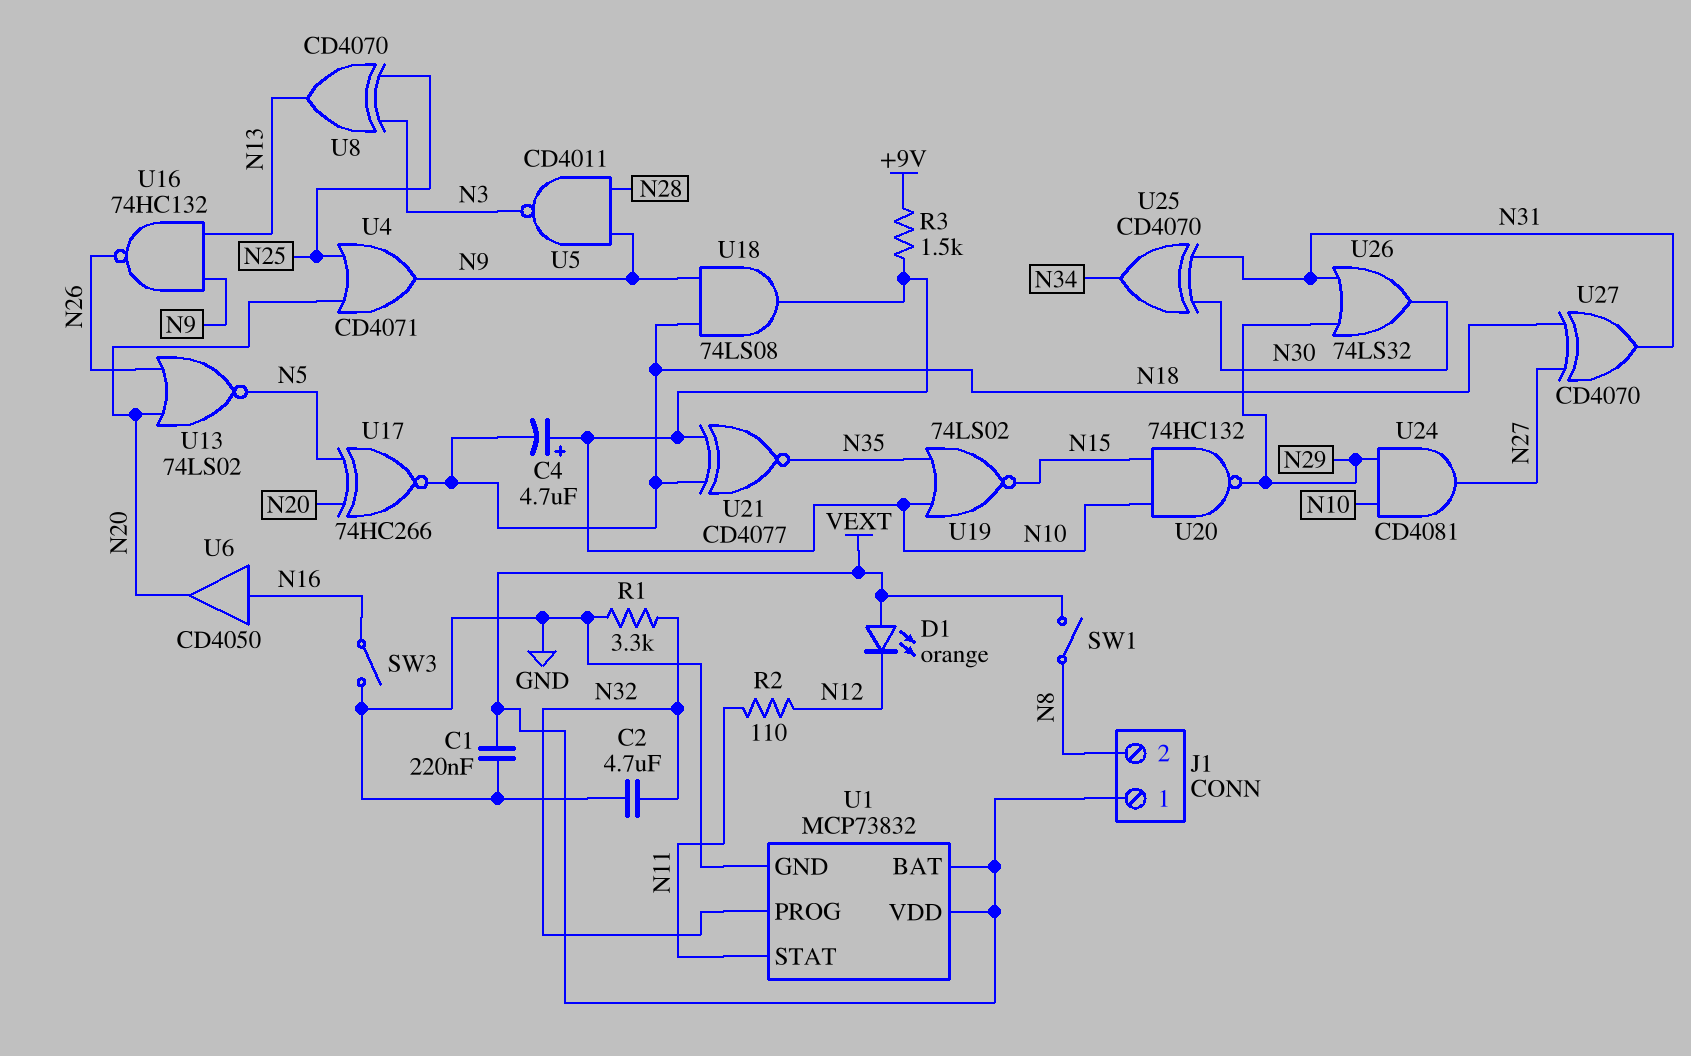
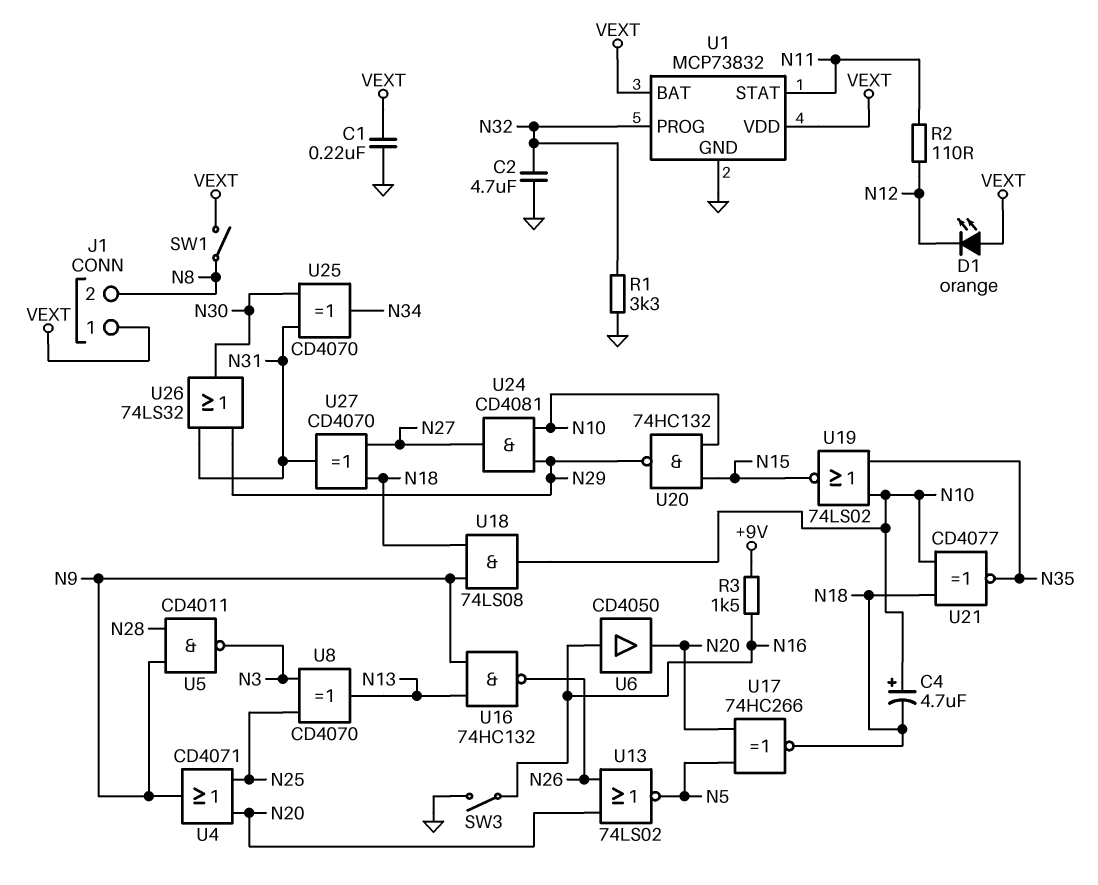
R3: 1.5k (+9V, N10) -> 1.5k (+9V, N16)

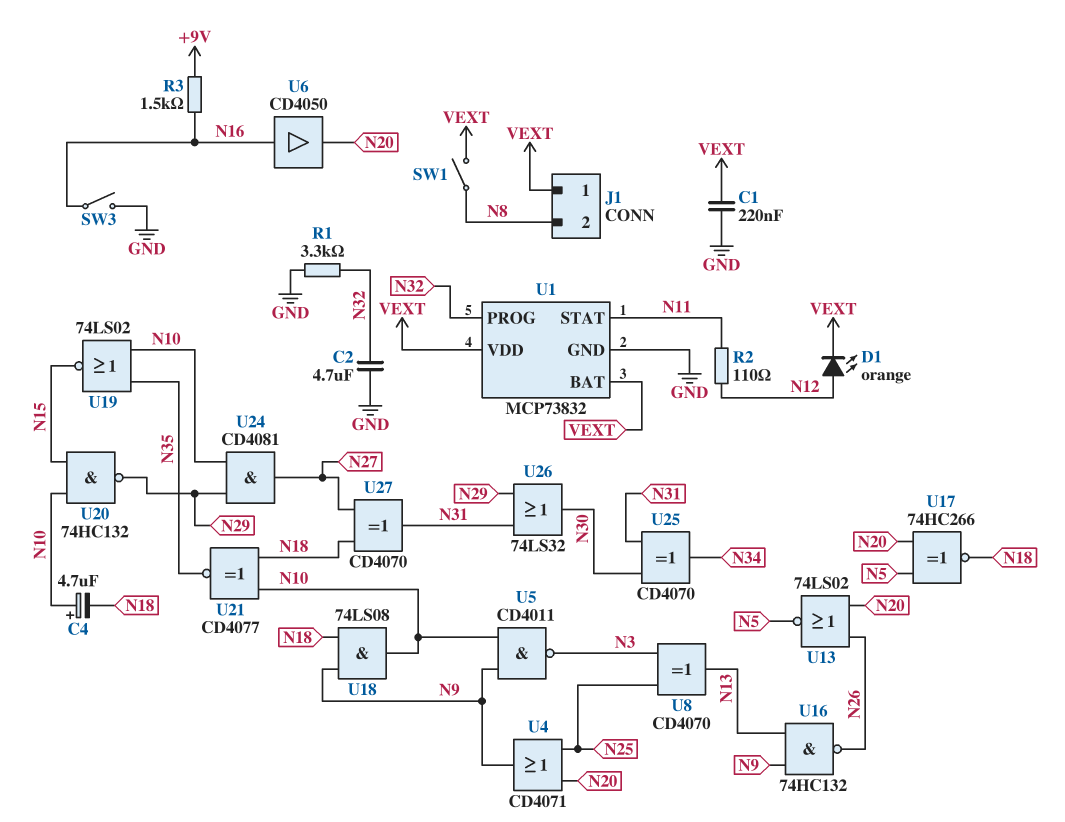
D1: LED orange (A VEXT, K N12) -> LED orange (A N12, K VEXT)
U5: NAND CD4011 (in N9, in N28, out N3) -> NAND CD4011 (in N9, in N10, out N3)

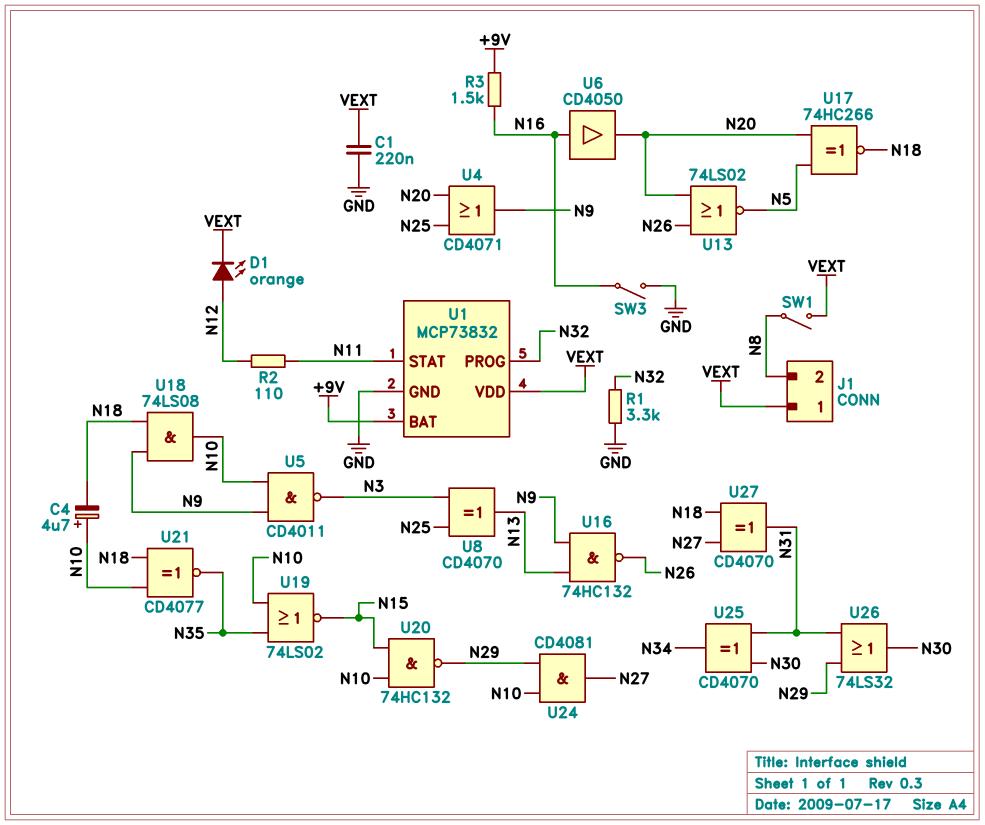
C2: 4.7uF (GND, N32) -> none
U1 pin BAT: VEXT -> +9V

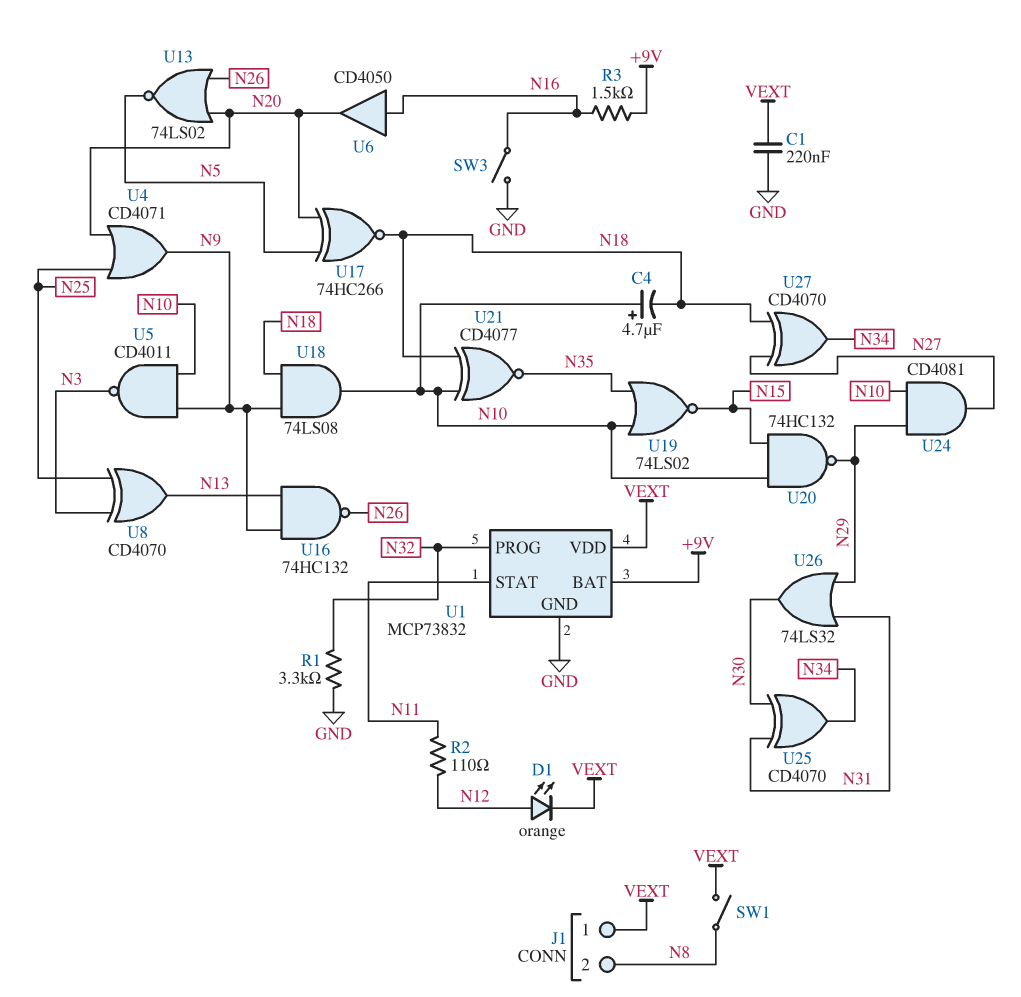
U27: XOR CD4070 (in N18, in N27, out N31) -> XOR CD4070 (in N18, in N27, out N34)

